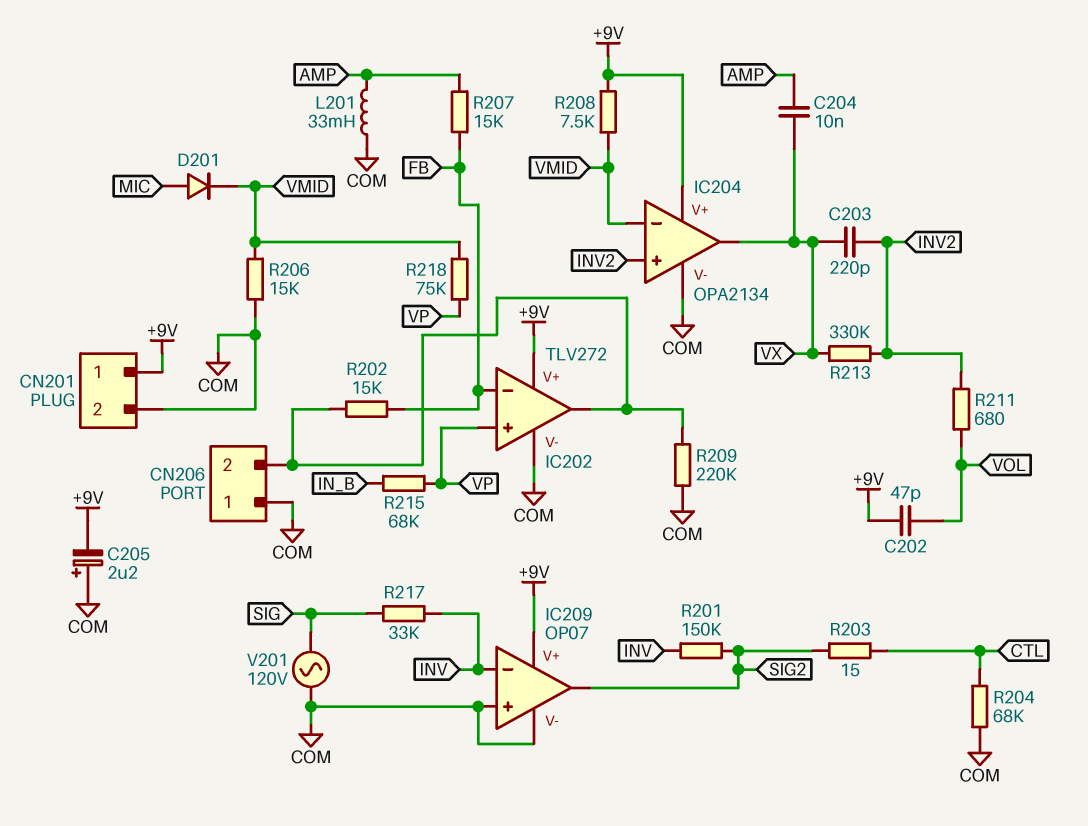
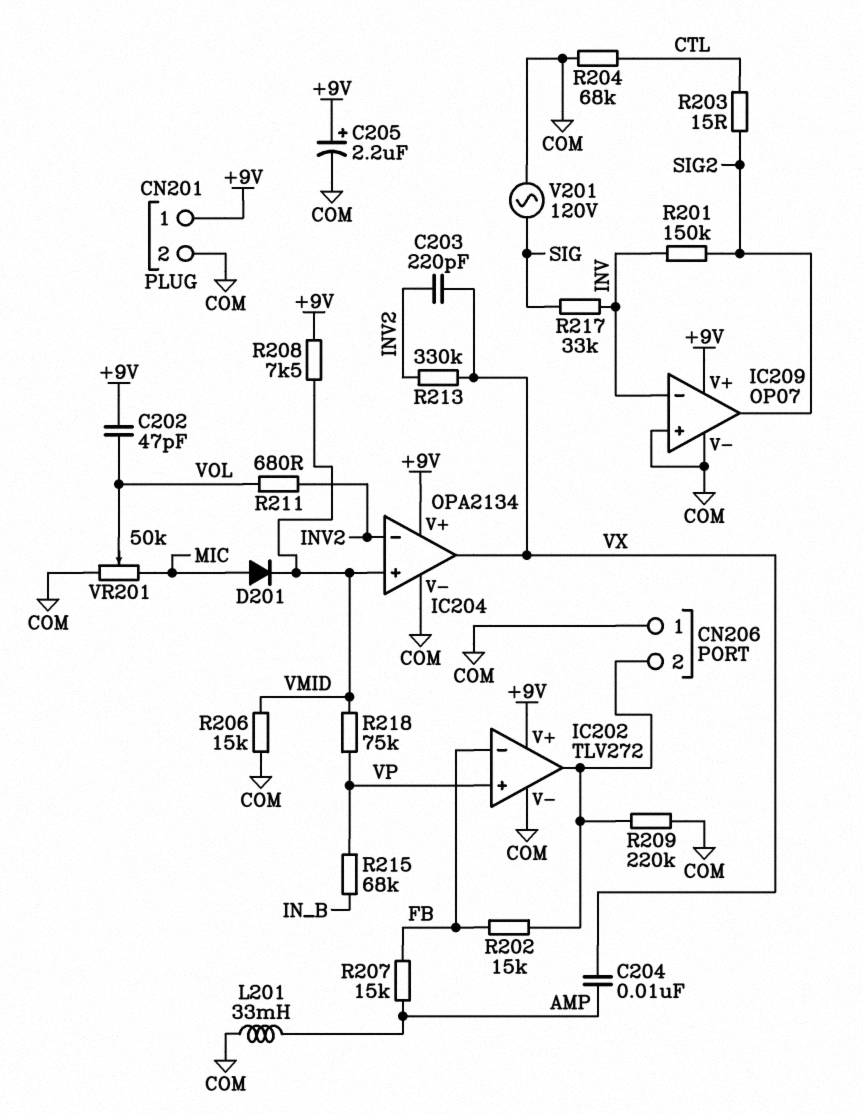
C205: 2.2uF (plus COM, minus +9V) -> 2.2uF (plus +9V, minus COM)
IC204 pin in+: INV2 -> VMID
IC204 pin in-: VMID -> INV2
VR201: none -> 50k (COM, MIC, wiper VOL)

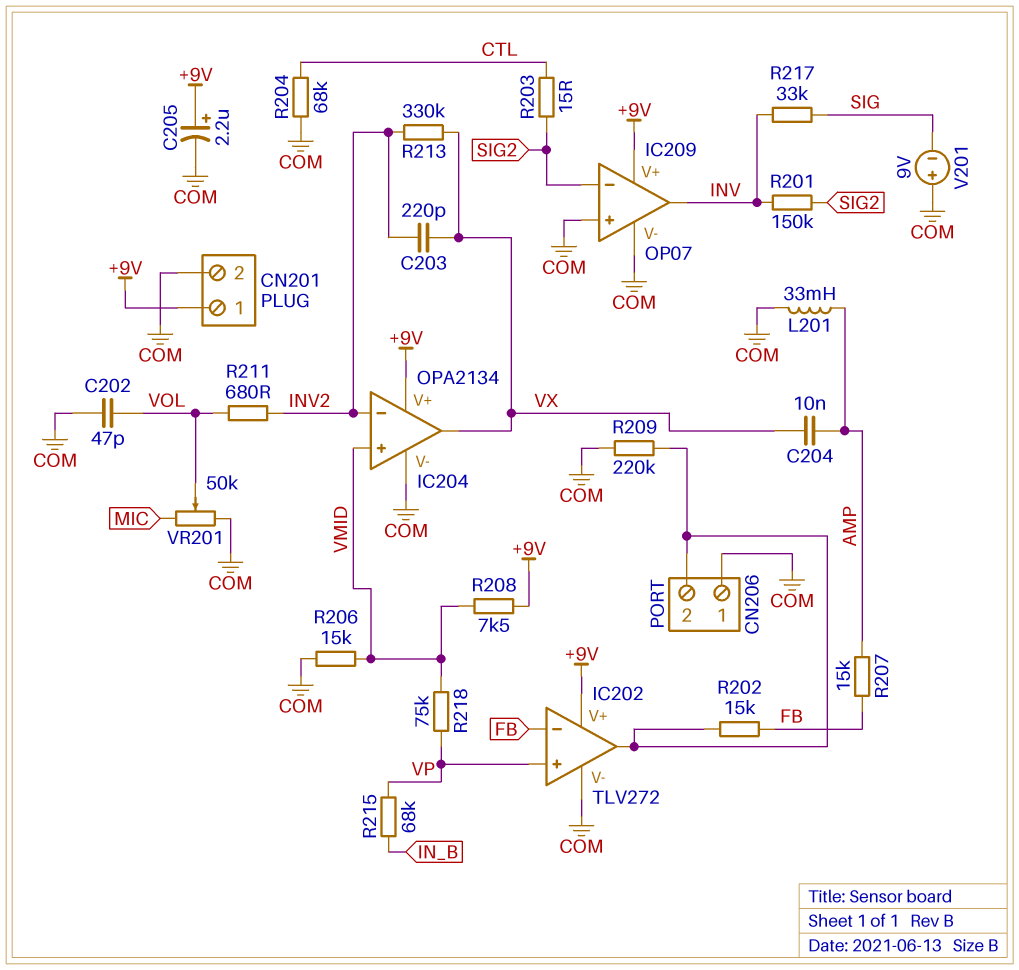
C202: 47pF (+9V, VOL) -> 47pF (COM, VOL)
D201: diode (A MIC, K VMID) -> none
IC209 pin in-: INV -> SIG2
IC209 pin out: SIG2 -> INV
V201: AC 120V (COM, SIG) -> 9V (plus COM, minus SIG)

